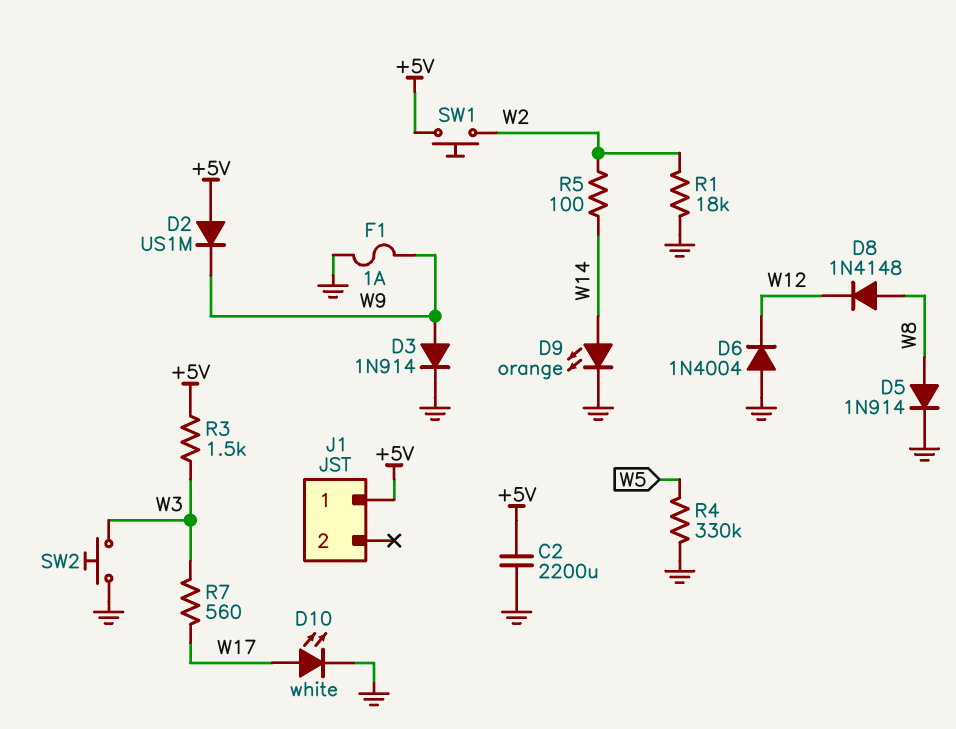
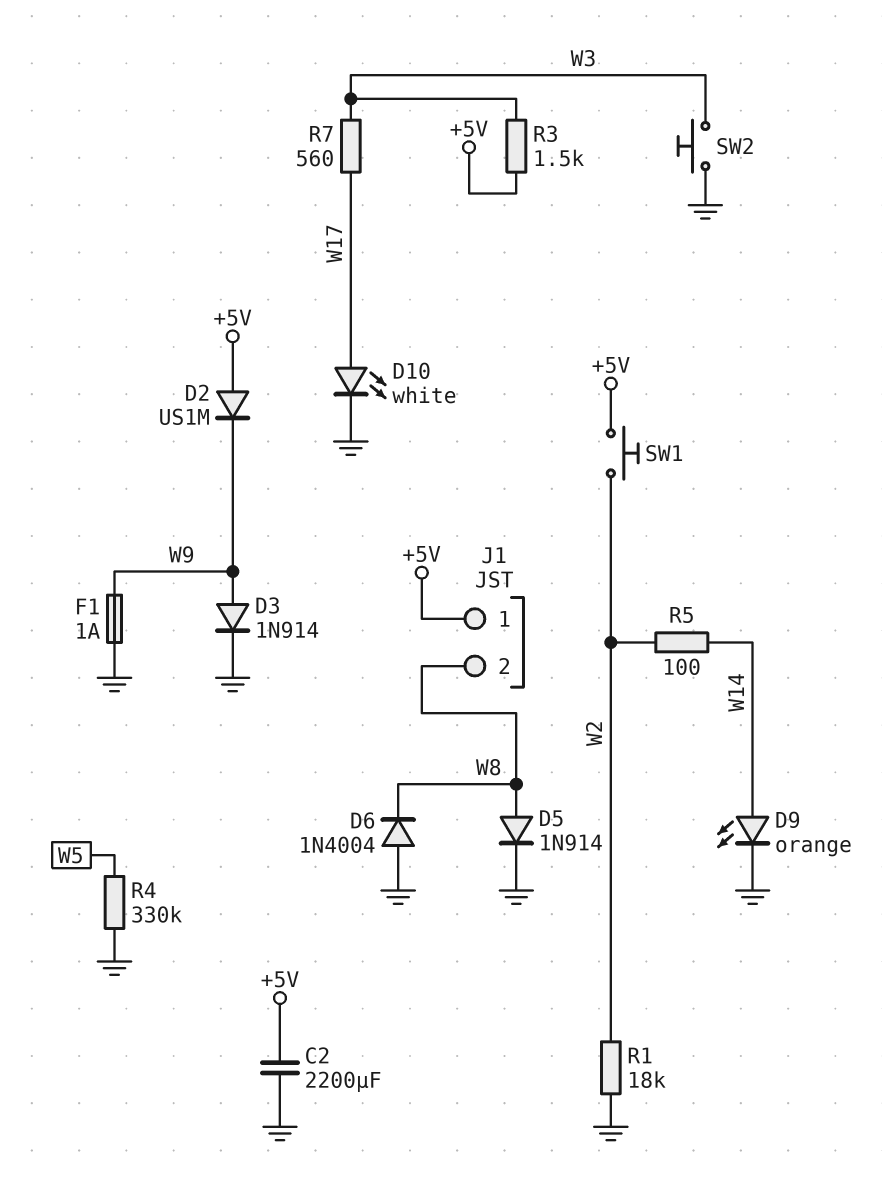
D6: diode 1N4004 (A GND, K W12) -> diode 1N4004 (A GND, K W8)
D8: diode 1N4148 (A W8, K W12) -> none
J1 pin 2: none -> W8

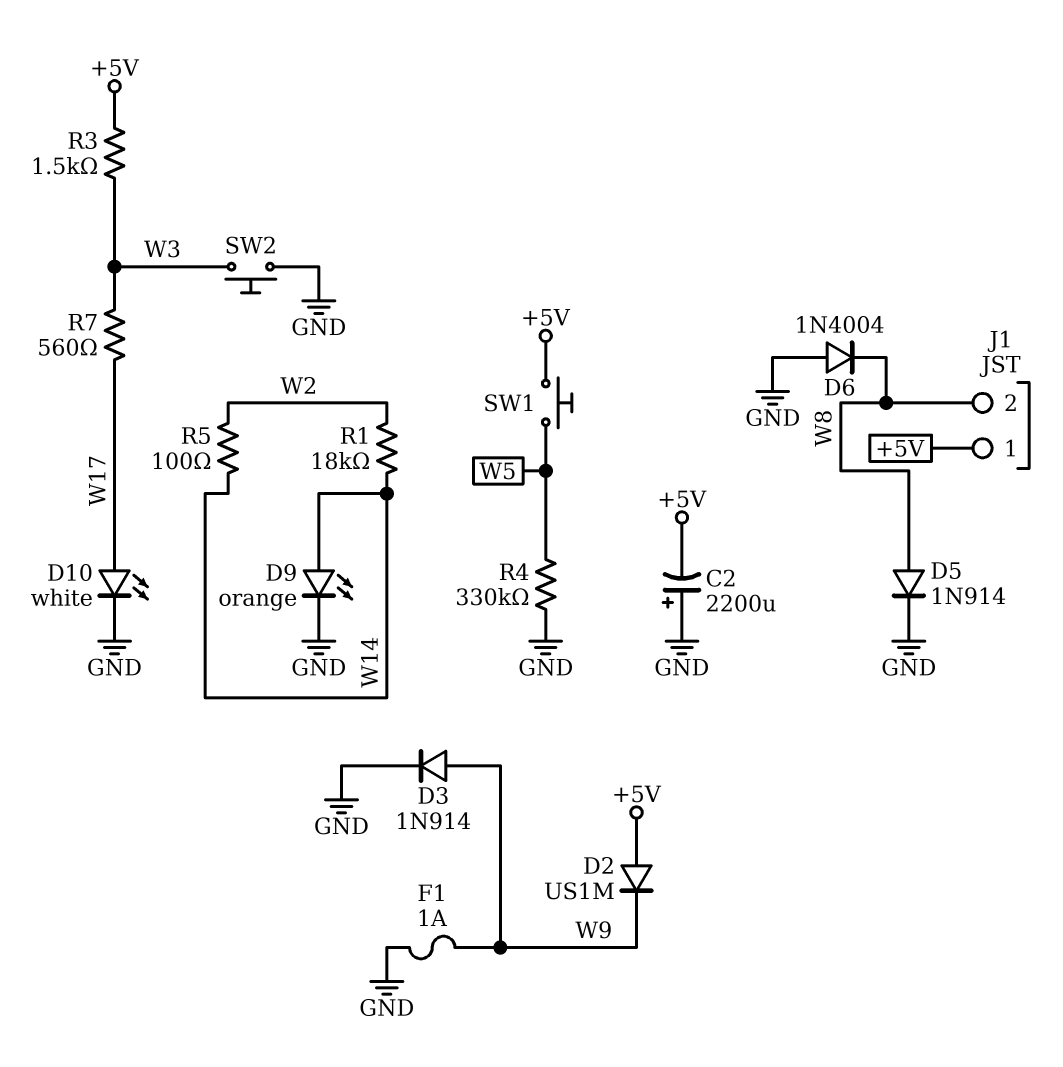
C2: 2200uF (+5V, GND) -> 2200uF (plus GND, minus +5V)
R1: 18k (GND, W2) -> 18k (W2, W14)
SW1: button (+5V, W2) -> button (+5V, W5)

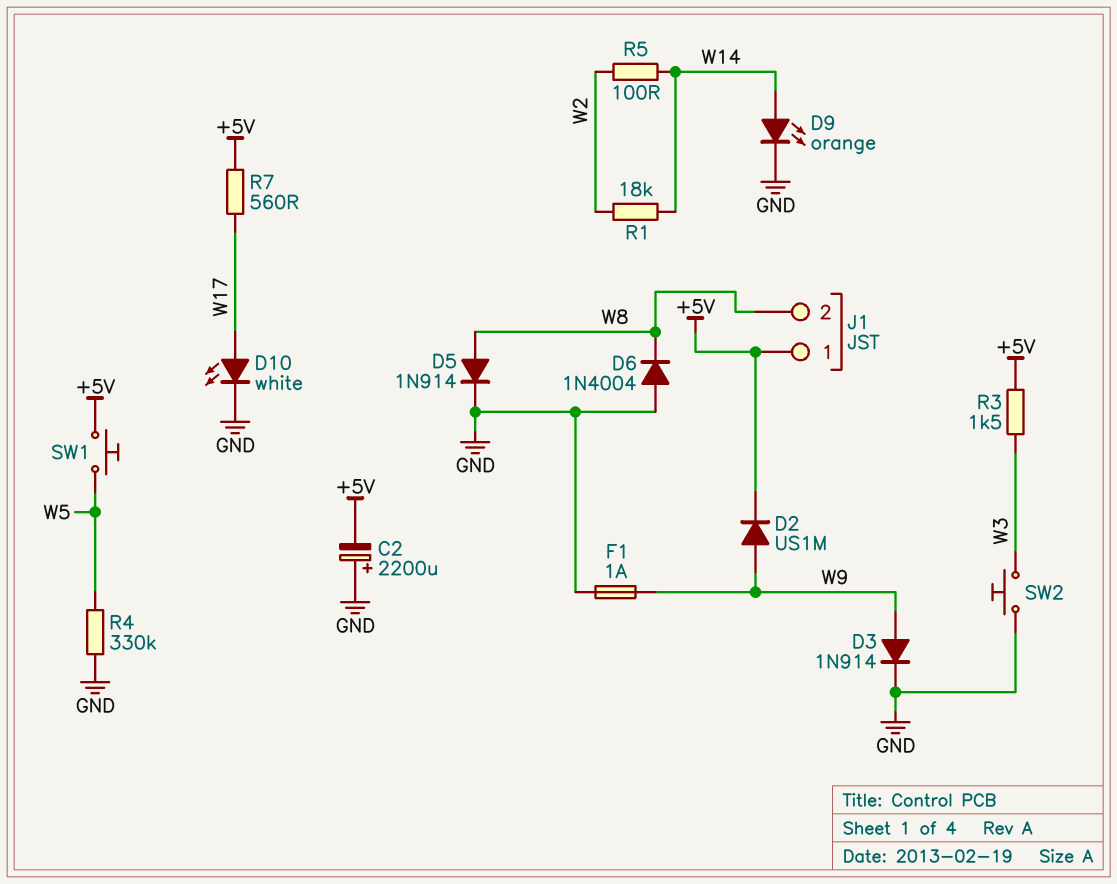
D2: diode US1M (A +5V, K W9) -> diode US1M (A W9, K +5V)
R7: 560 (W3, W17) -> 560 (+5V, W17)

